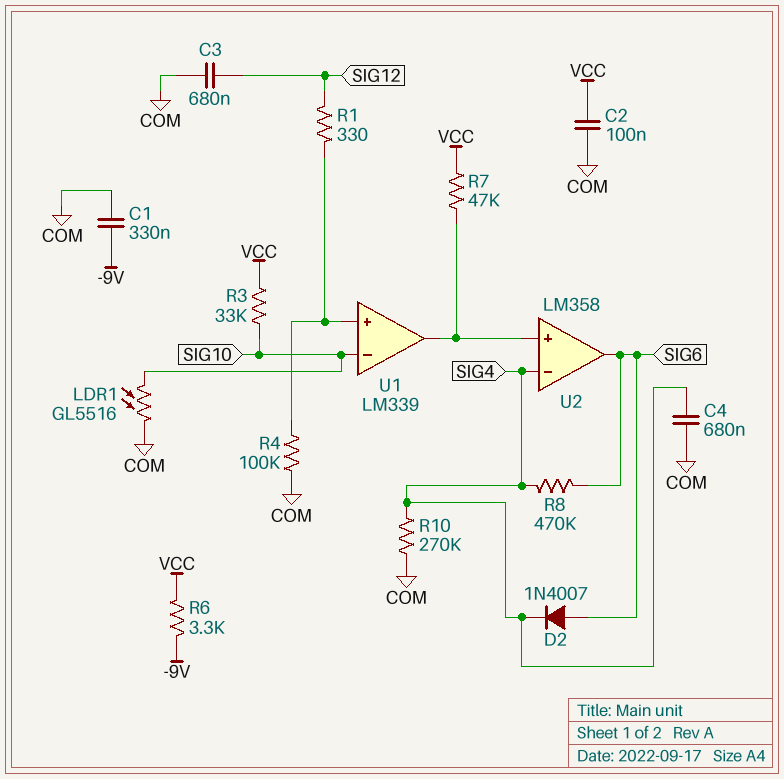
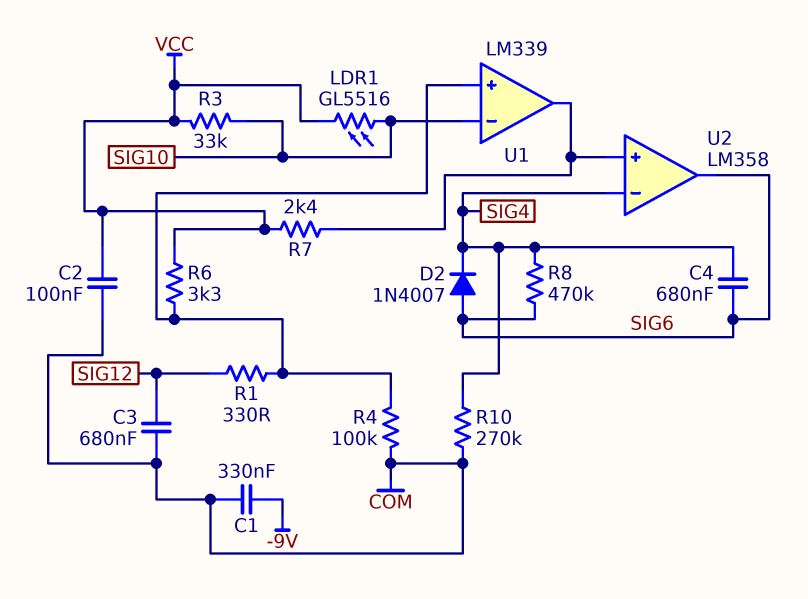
C4: 680nF (COM, SIG4) -> 680nF (SIG4, SIG6)
LDR1: GL5516 (COM, SIG10) -> GL5516 (SIG10, VCC)
R6: 3.3k (-9V, VCC) -> 3.3k (U1/in+, VCC)
R7: 47k (U1/out, VCC) -> 2.4k (U1/out, VCC)

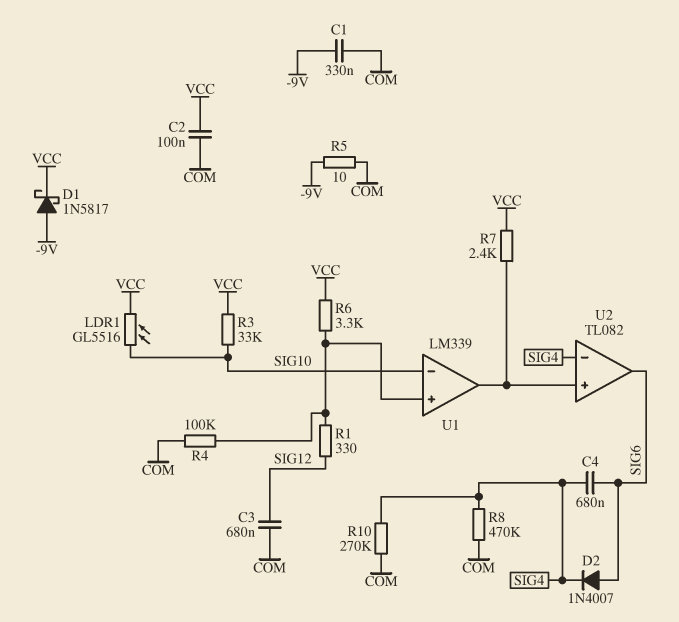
D1: none -> schottky 1N5817 (A -9V, K VCC)
R5: none -> 10 (-9V, COM)
R8: 470k (SIG4, SIG6) -> 470k (COM, SIG4)
U2: LM358 -> TL082

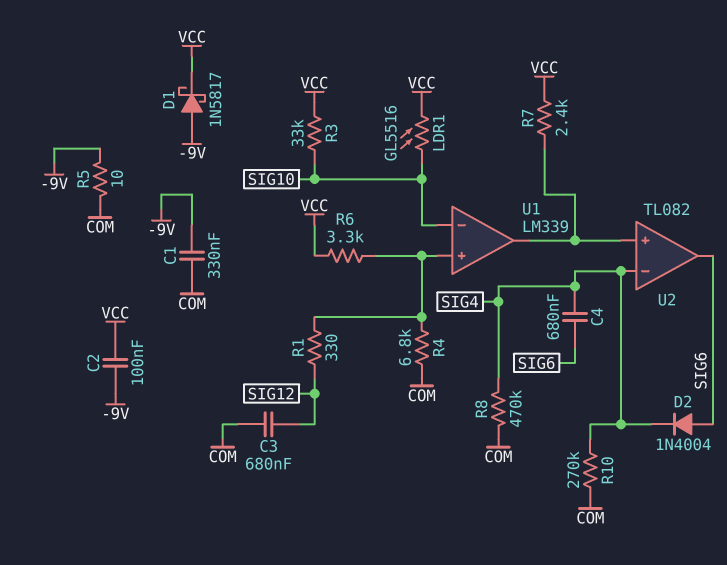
C2: 100nF (COM, VCC) -> 100nF (-9V, VCC)
D2: diode 1N4007 (A SIG6, K SIG4) -> diode 1N4004 (A SIG6, K SIG4)
R4: 100k (COM, U1/in+) -> 6.8k (COM, U1/in+)

